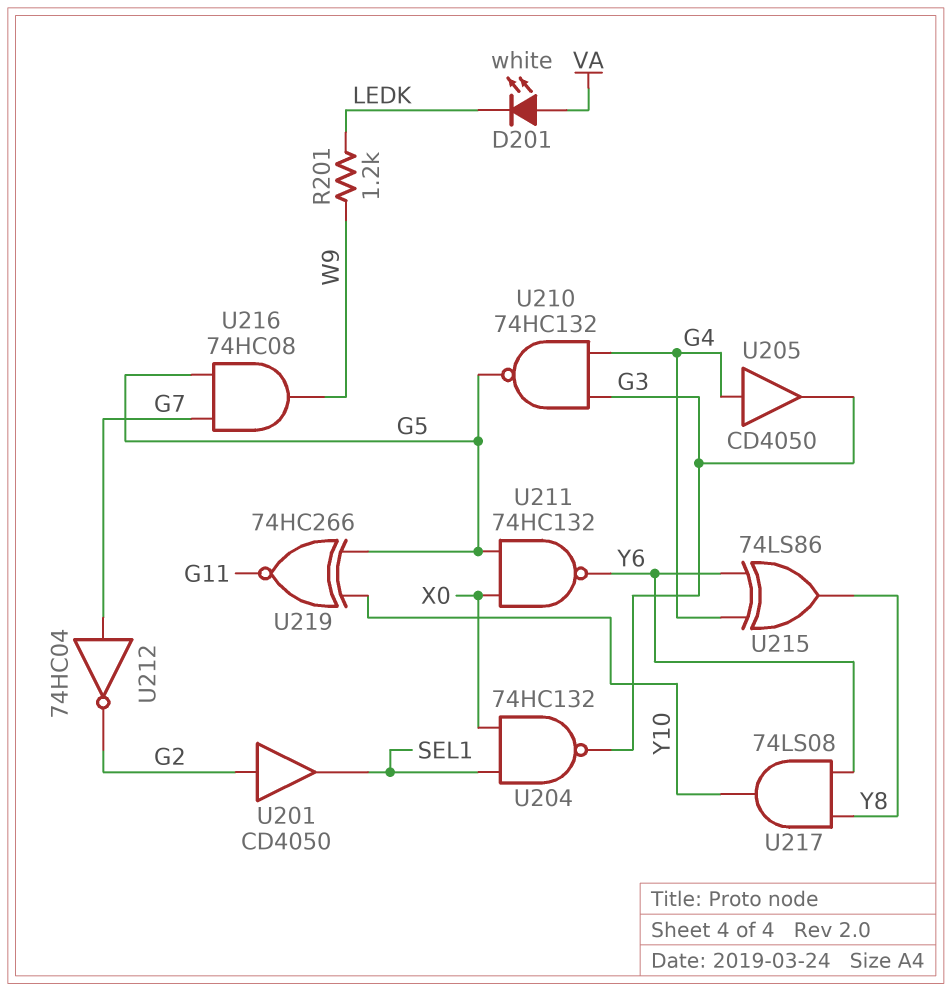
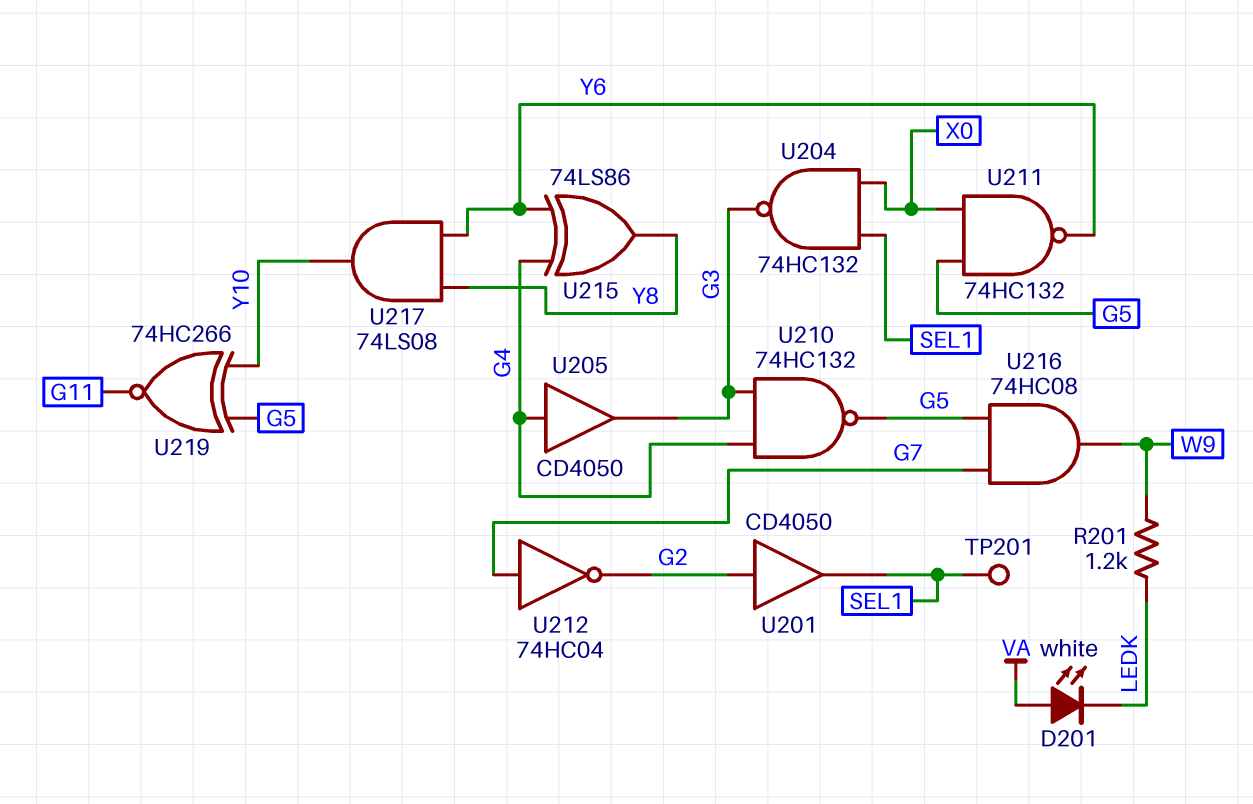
TP201: none -> test point (SEL1)

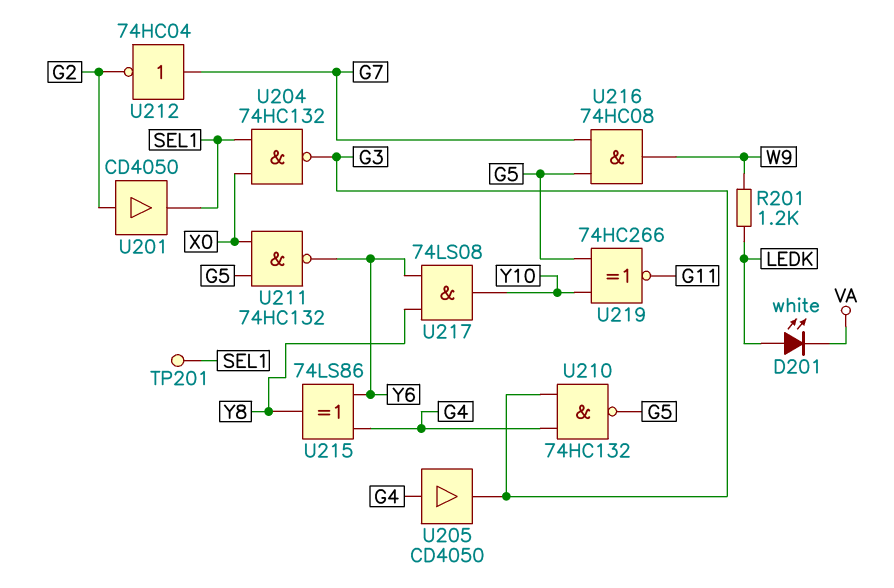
D201: LED white (A VA, K LEDK) -> LED white (A LEDK, K VA)

